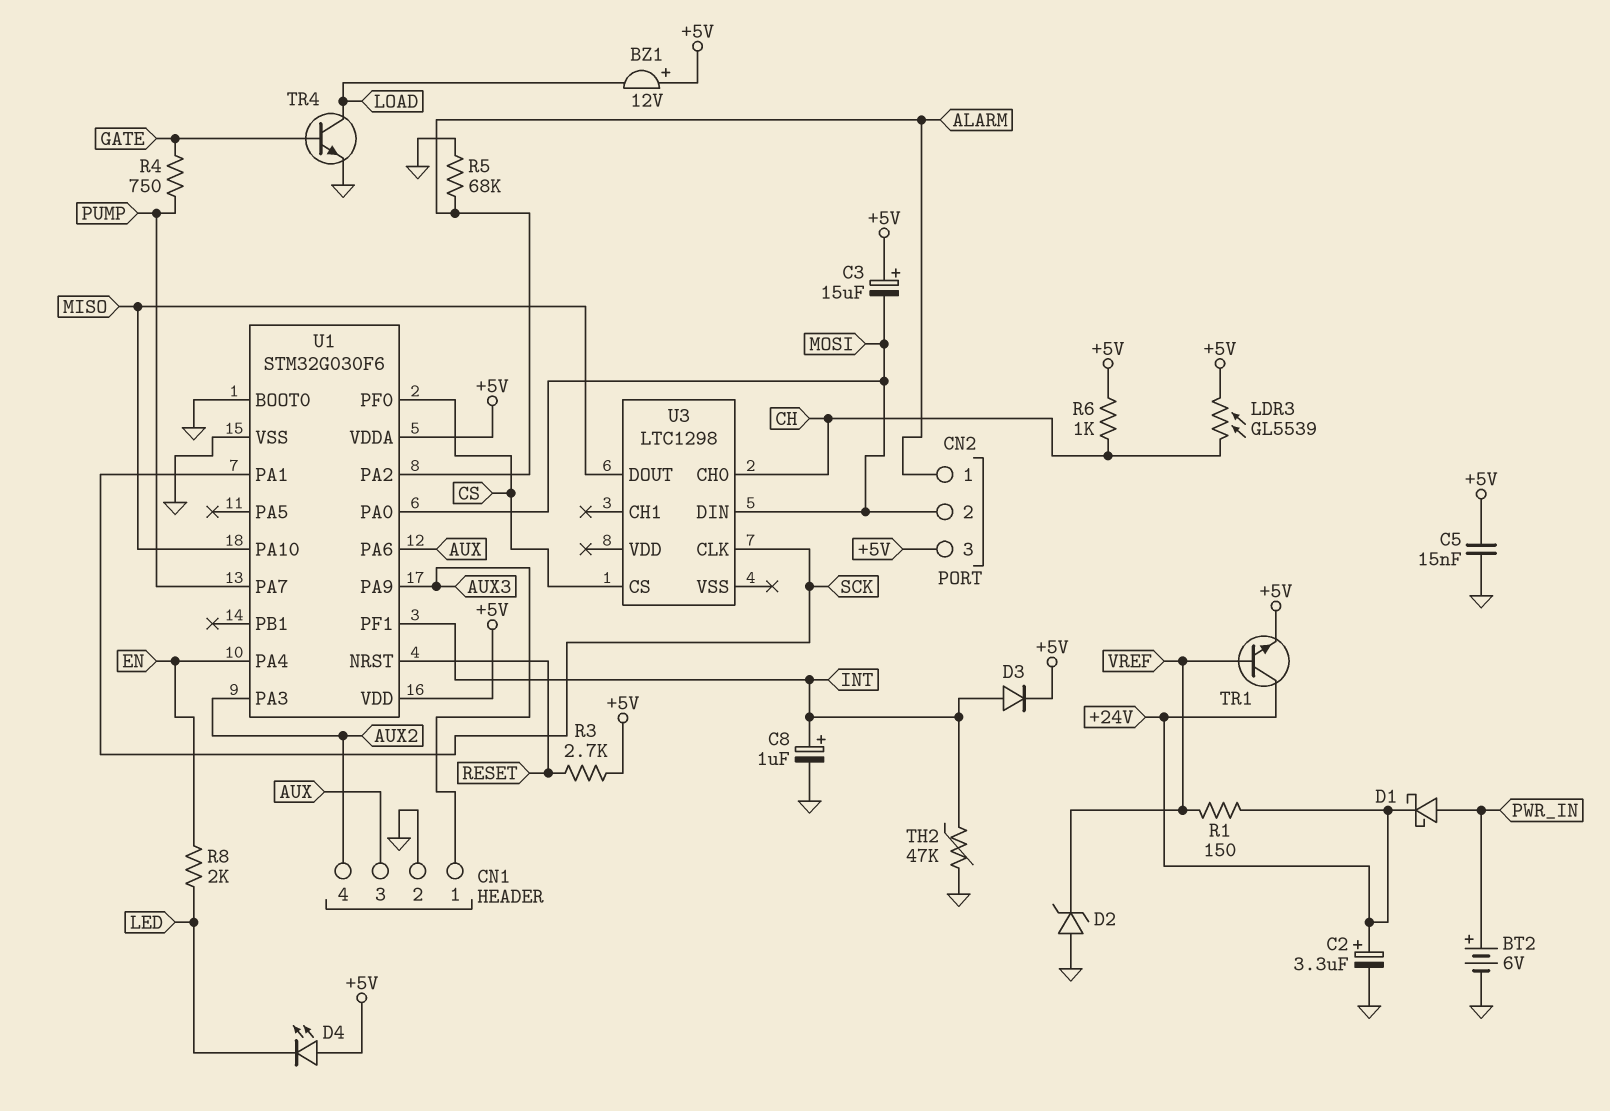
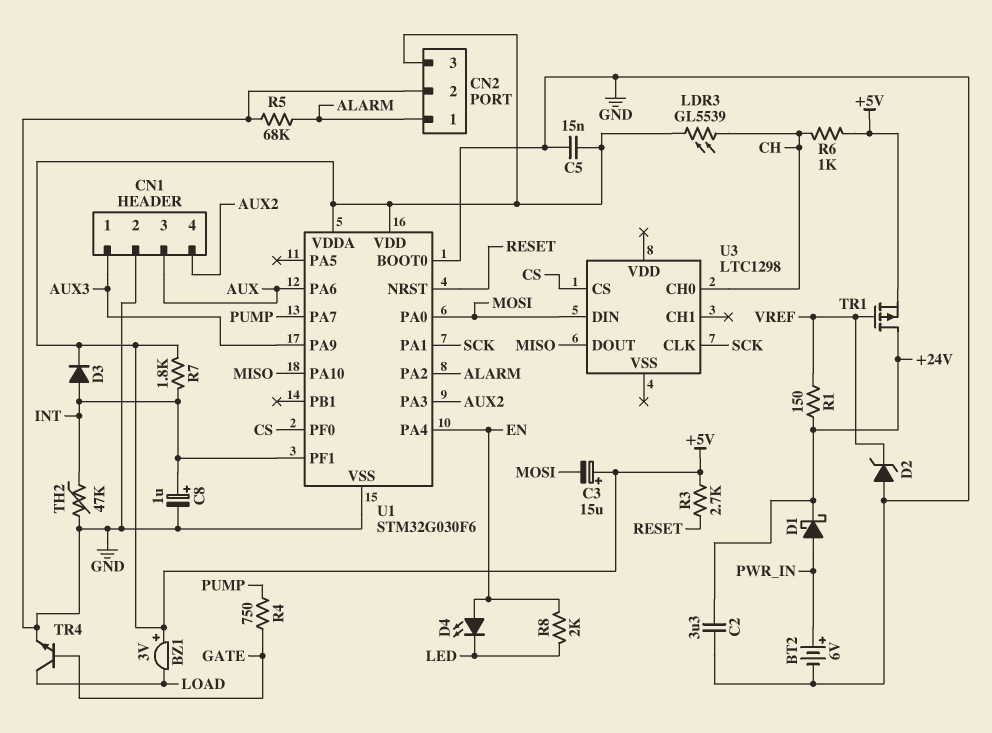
BZ1: buzzer 12V (plus +5V, minus LOAD) -> buzzer 3V (plus +5V, minus LOAD)
C2: 3.3uF (plus +24V, minus GND) -> 3.3uF (+24V, GND)
CN2 pin 2: MOSI -> GND
D4: LED (A +5V, K LED) -> LED (A EN, K LED)
R7: none -> 1.8k (+5V, INT)
TR1: NPN (B VREF, C +24V, E +5V) -> PMOS (G VREF, D +24V, S +5V)

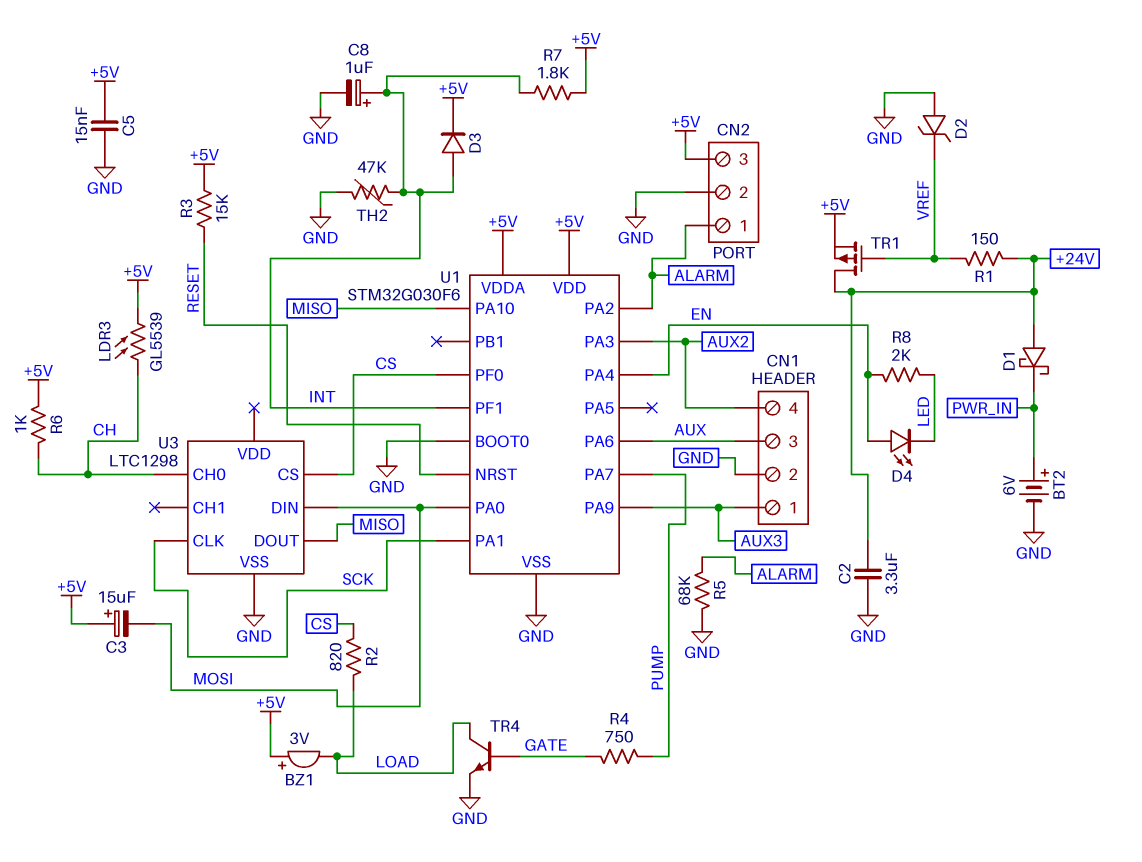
D1: schottky (A PWR_IN, K +24V) -> schottky (A +24V, K PWR_IN)
R2: none -> 820 (CS, LOAD)
R3: 2.7k (+5V, RESET) -> 15k (+5V, RESET)
U3 pin VSS: none -> GND

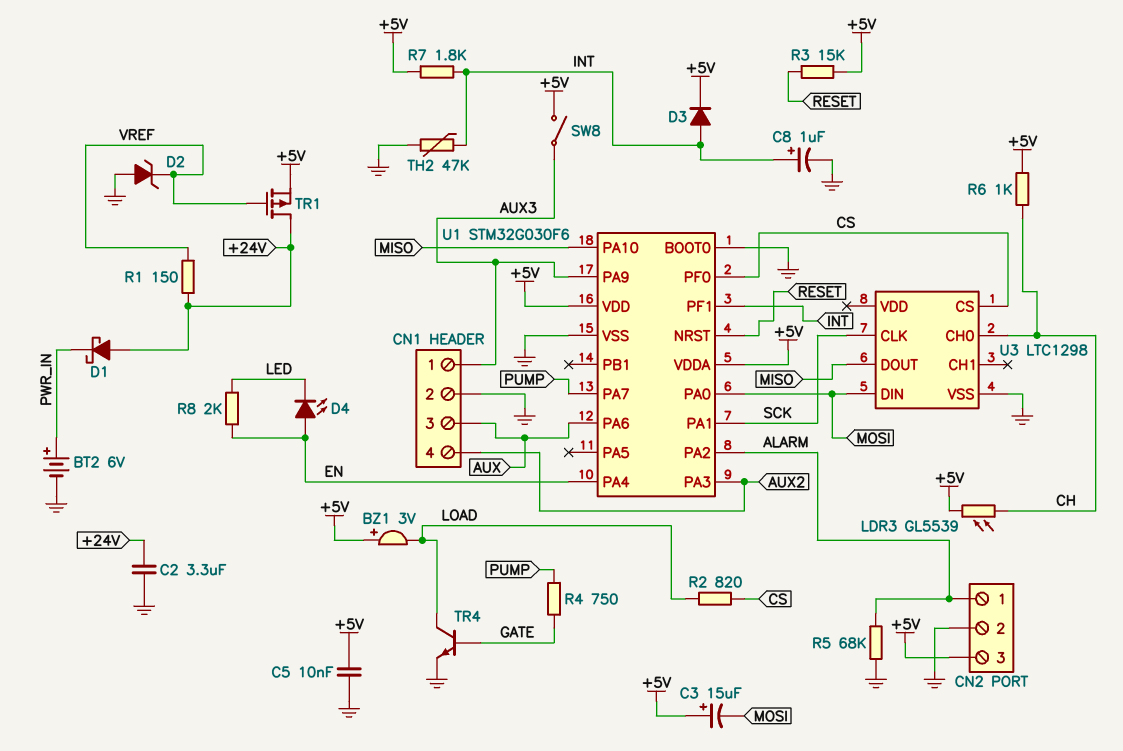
C5: 15nF (+5V, GND) -> 10nF (+5V, GND)
SW8: none -> switch (+5V, AUX3)

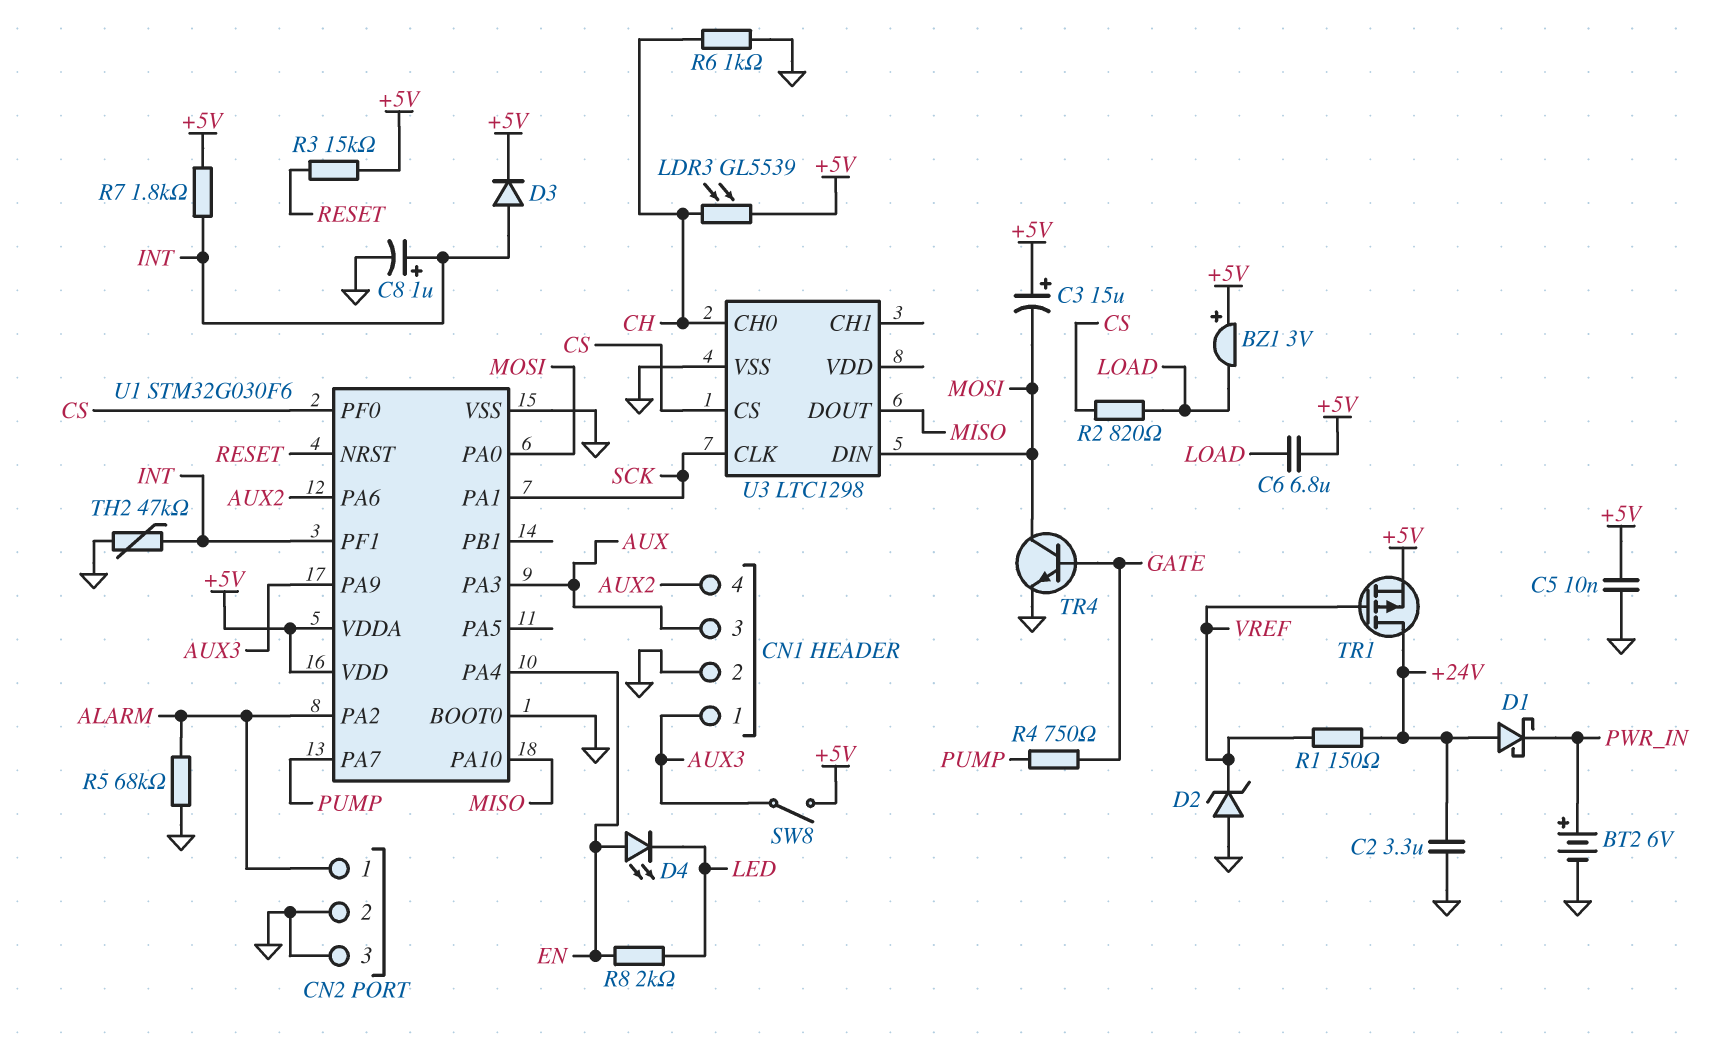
C6: none -> 6.8uF (+5V, LOAD)
CN2 pin 3: +5V -> GND
R6: 1k (+5V, CH) -> 1k (CH, GND)
TR4: NPN (B GATE, C LOAD, E GND) -> NPN (B GATE, C MOSI, E GND)
U1 pin PA3: AUX2 -> AUX
U1 pin PA6: AUX -> AUX2

